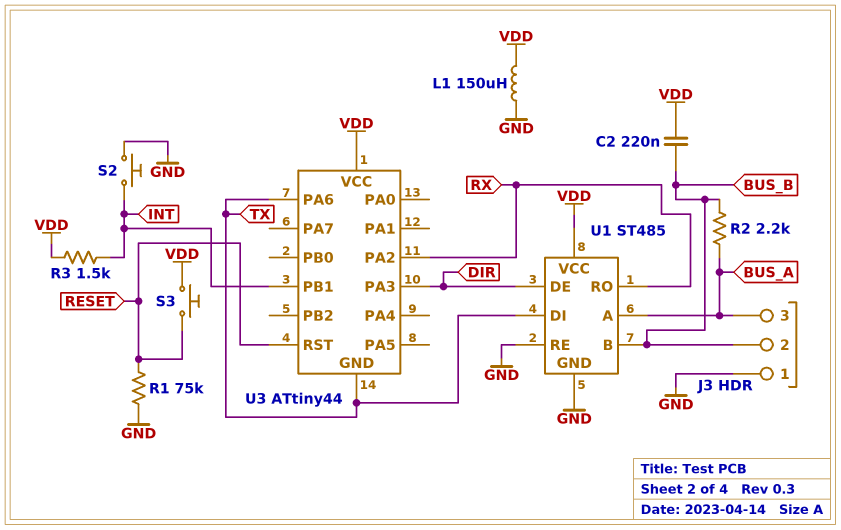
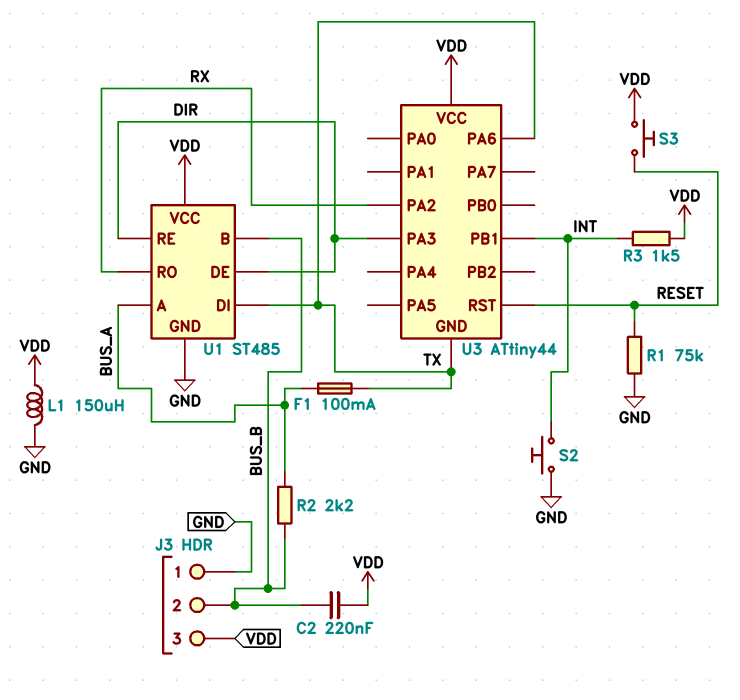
F1: none -> 100mA (BUS_A, TX)
J3 pin 3: BUS_A -> VDD
U1 pin RE: GND -> DIR

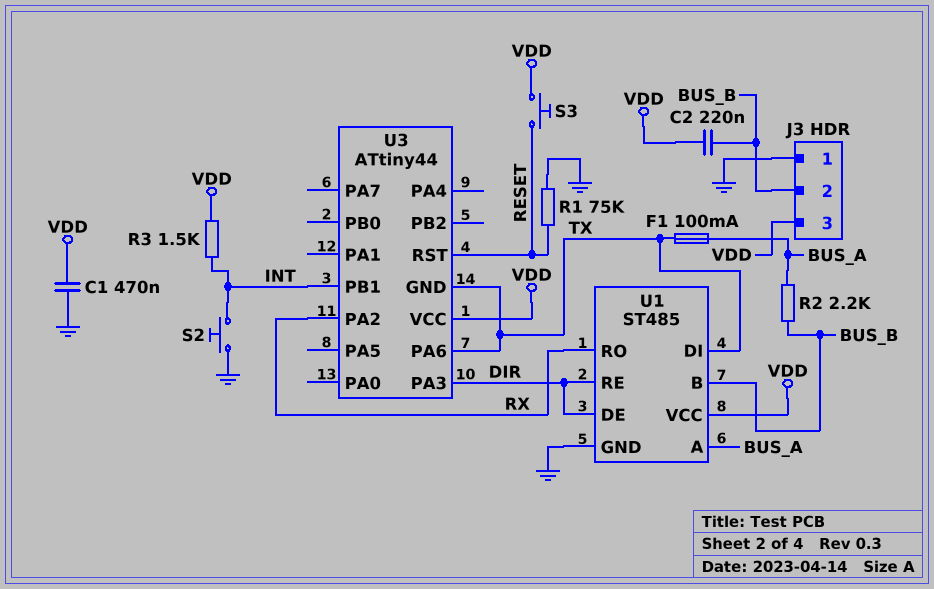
C1: none -> 470nF (GND, VDD)
L1: 150uH (GND, VDD) -> none

